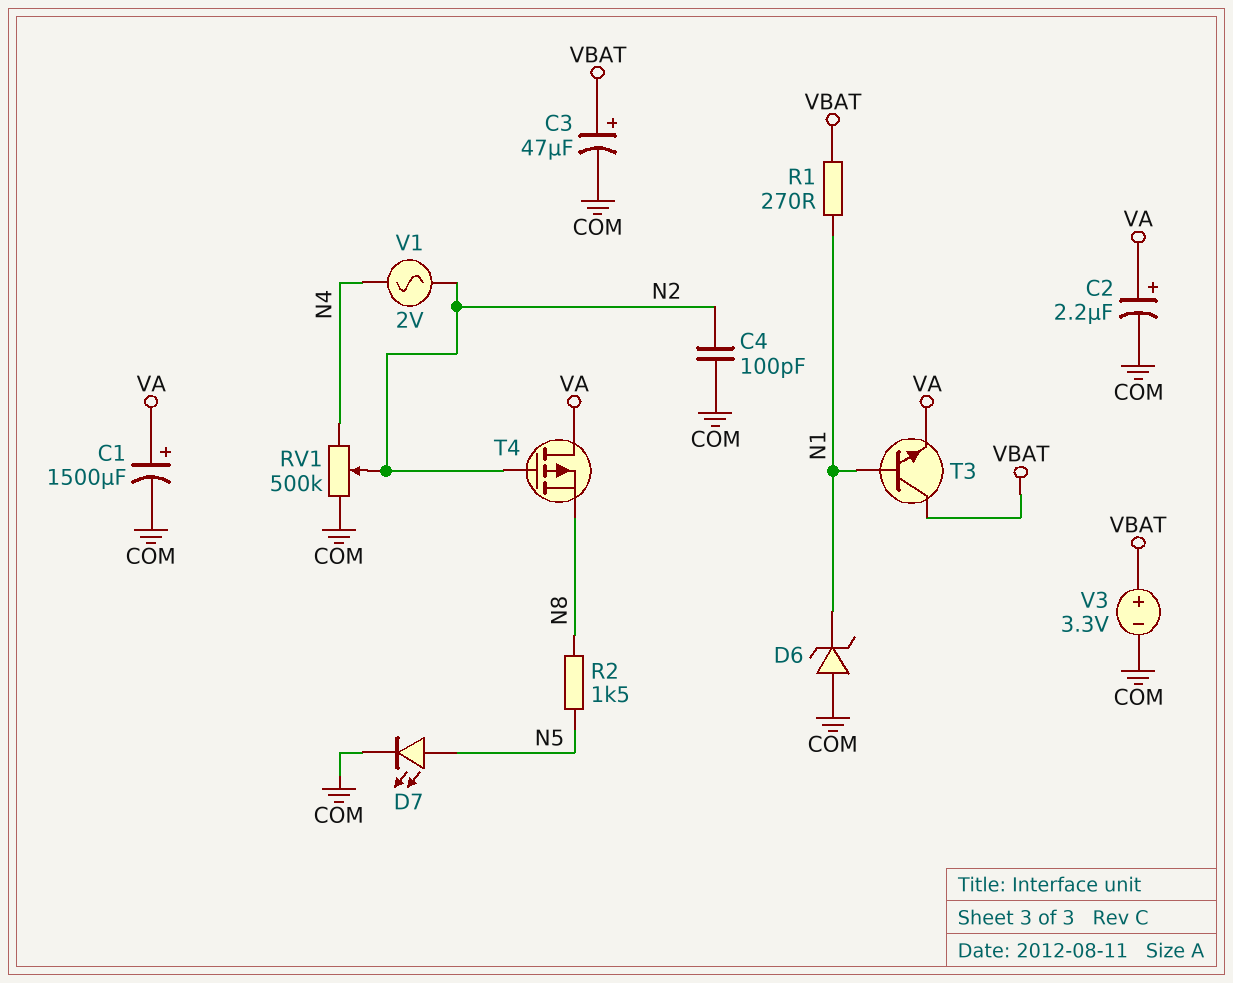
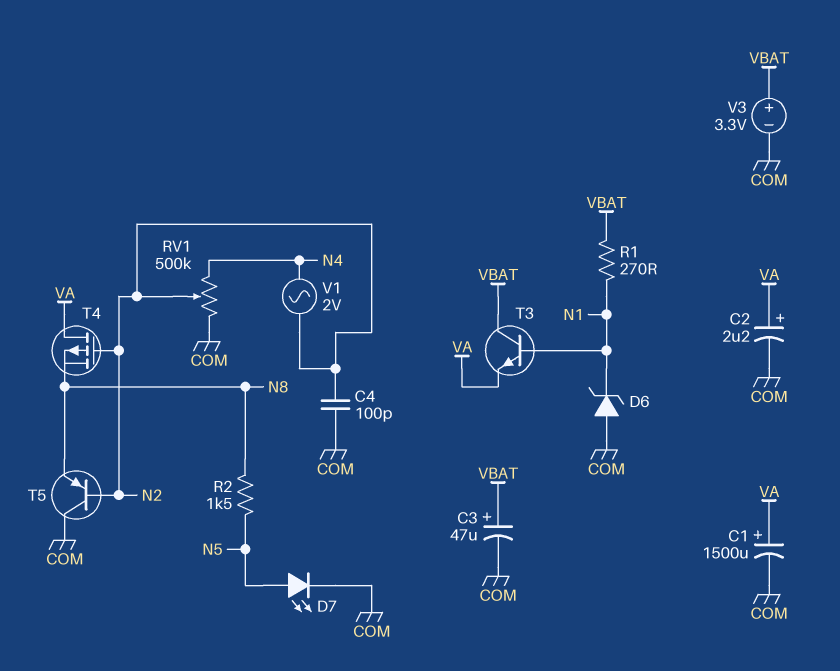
T5: none -> PNP (B N2, C COM, E N8)

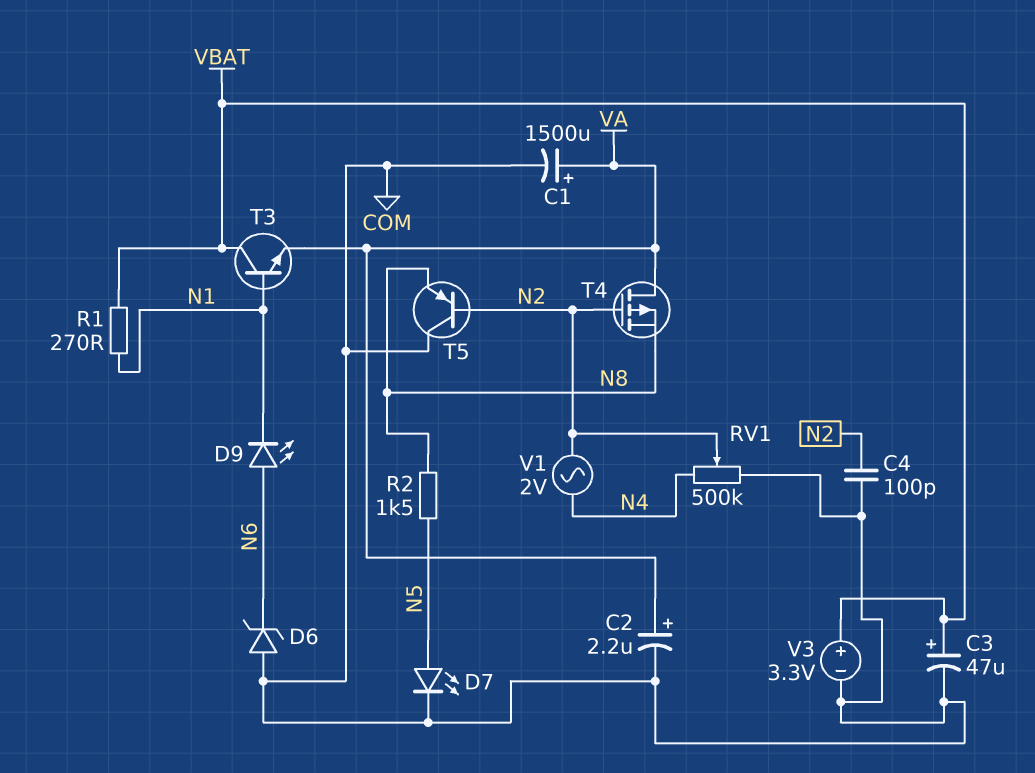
D6: zener (A COM, K N1) -> zener (A COM, K N6)
D9: none -> LED (A N6, K N1)

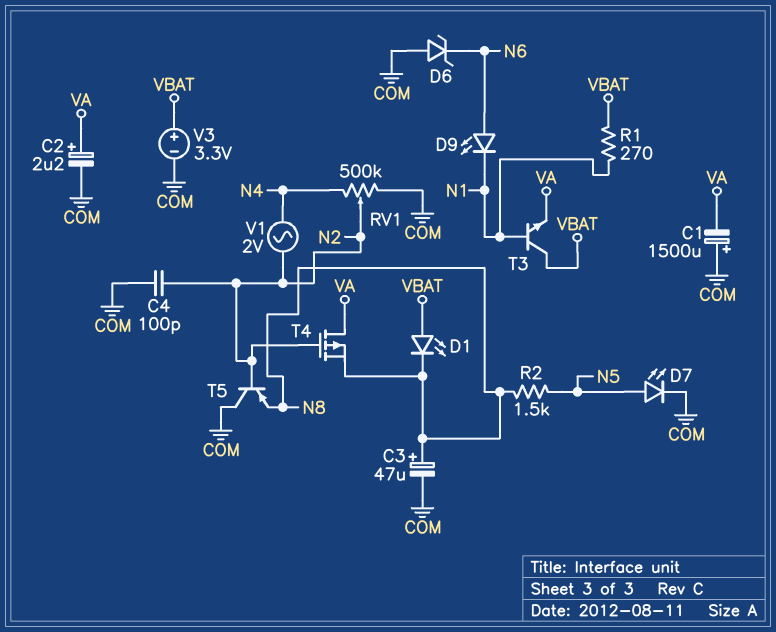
C1: 1500uF (plus VA, minus COM) -> 1500uF (plus COM, minus VA)
C3: 47uF (plus VBAT, minus COM) -> 47uF (plus N8, minus COM)
D1: none -> LED (A VBAT, K N8)

